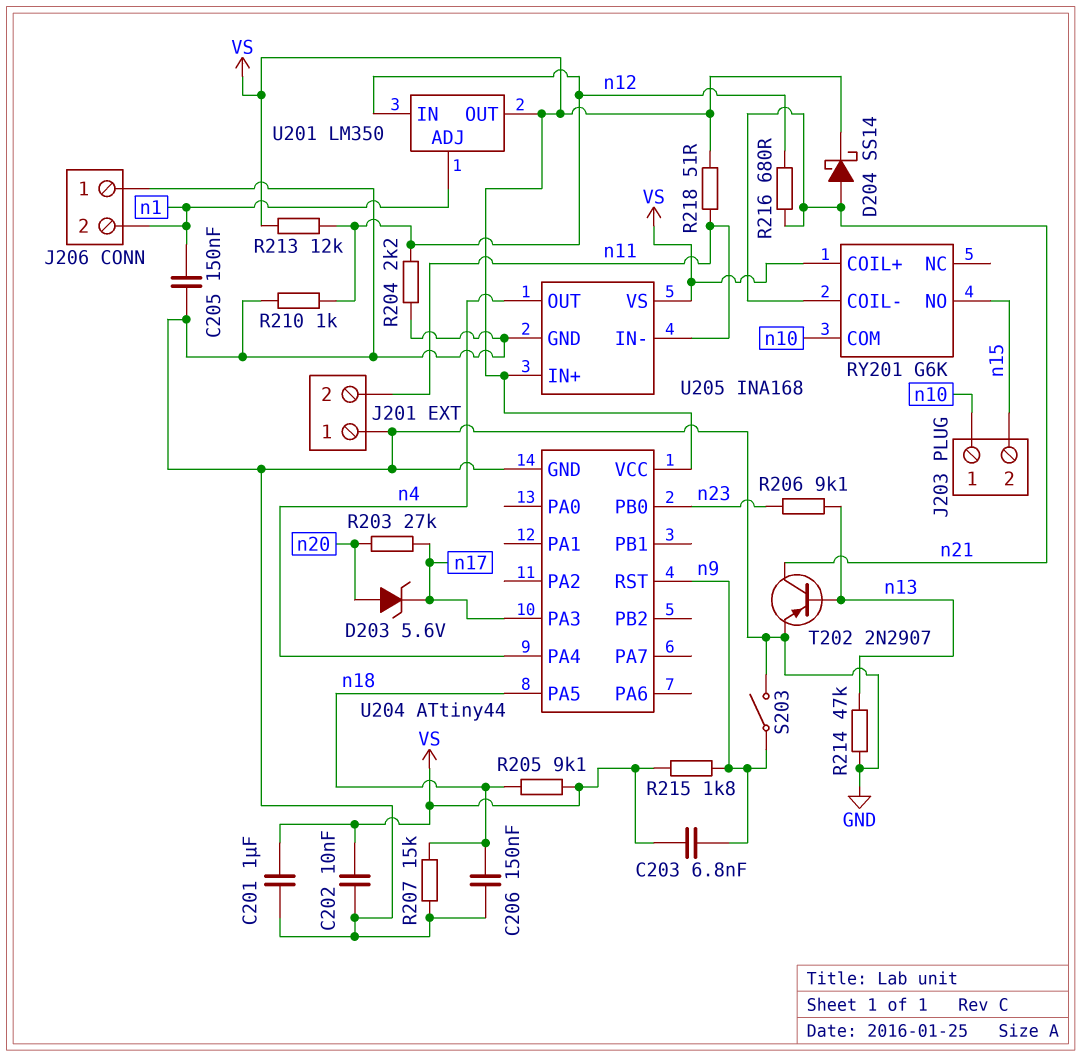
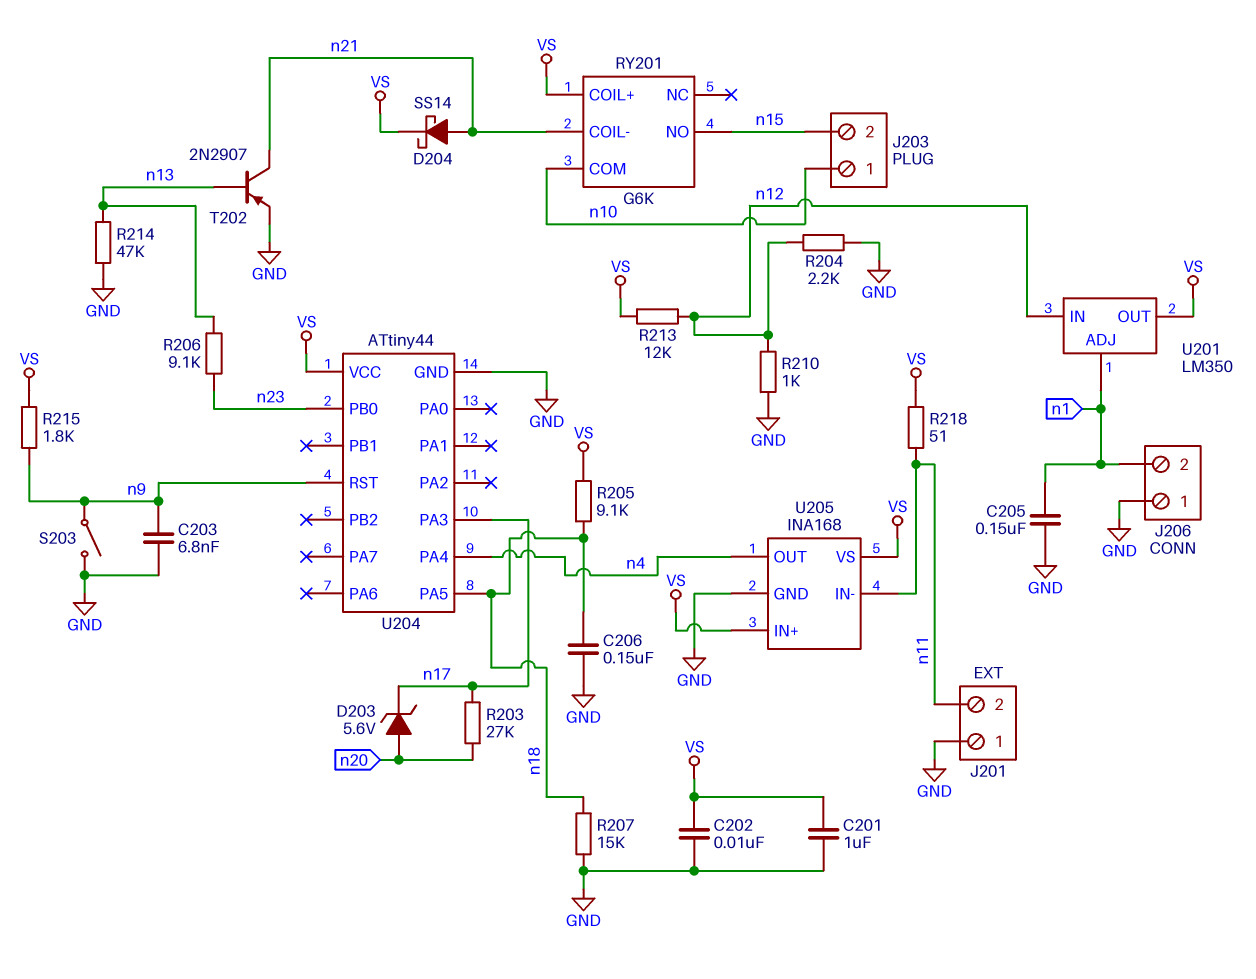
C203: 6.8nF (VS, n9) -> 6.8nF (GND, n9)
R216: 680 (n12, n21) -> none

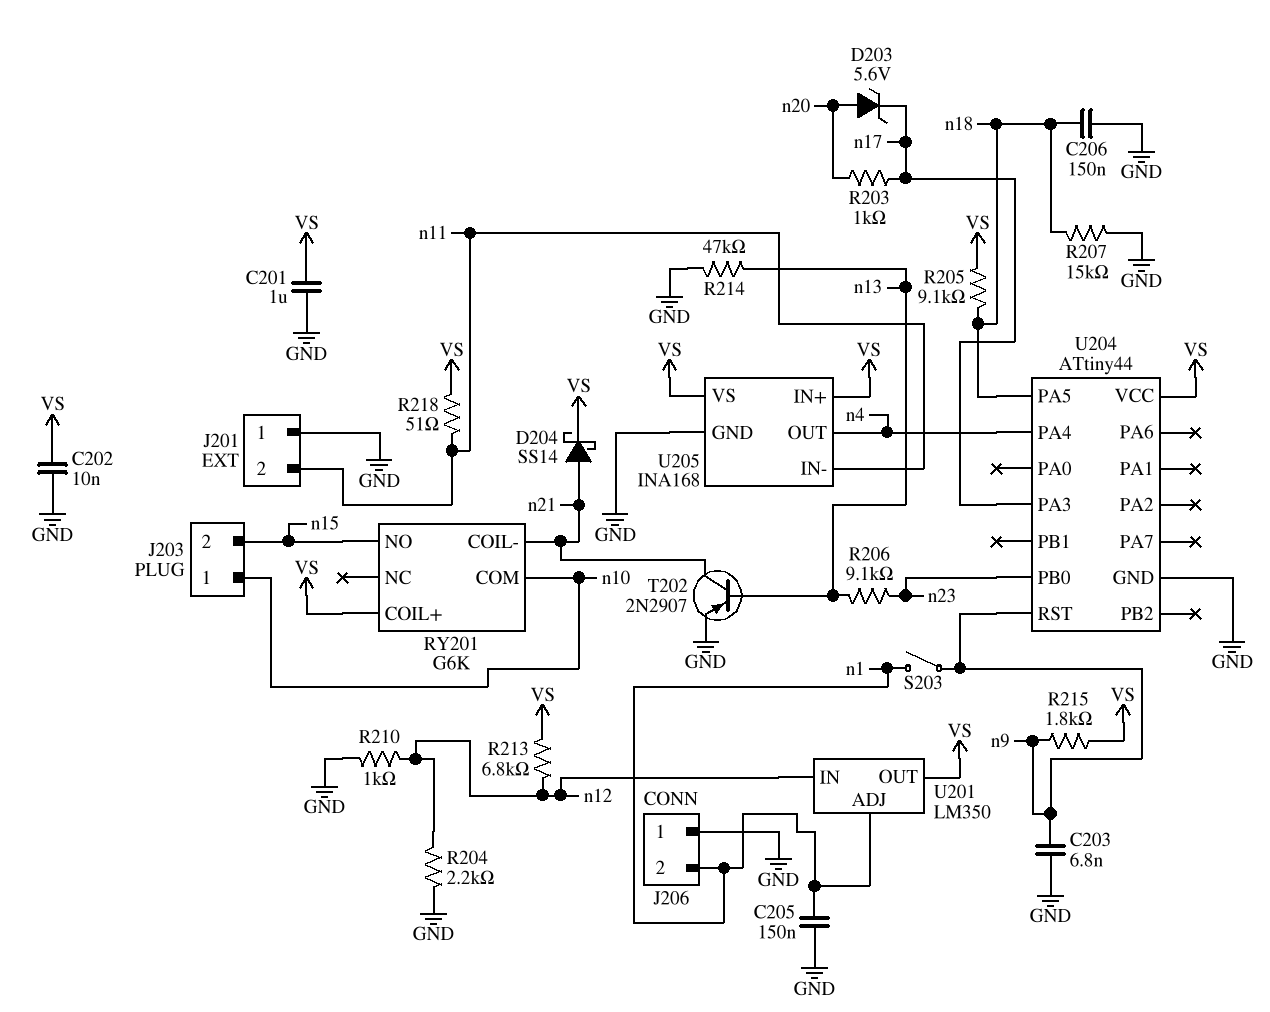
R203: 27k (n17, n20) -> 1k (n17, n20)
R213: 12k (VS, n12) -> 6.8k (VS, n12)
S203: switch (GND, n9) -> switch (n1, n9)

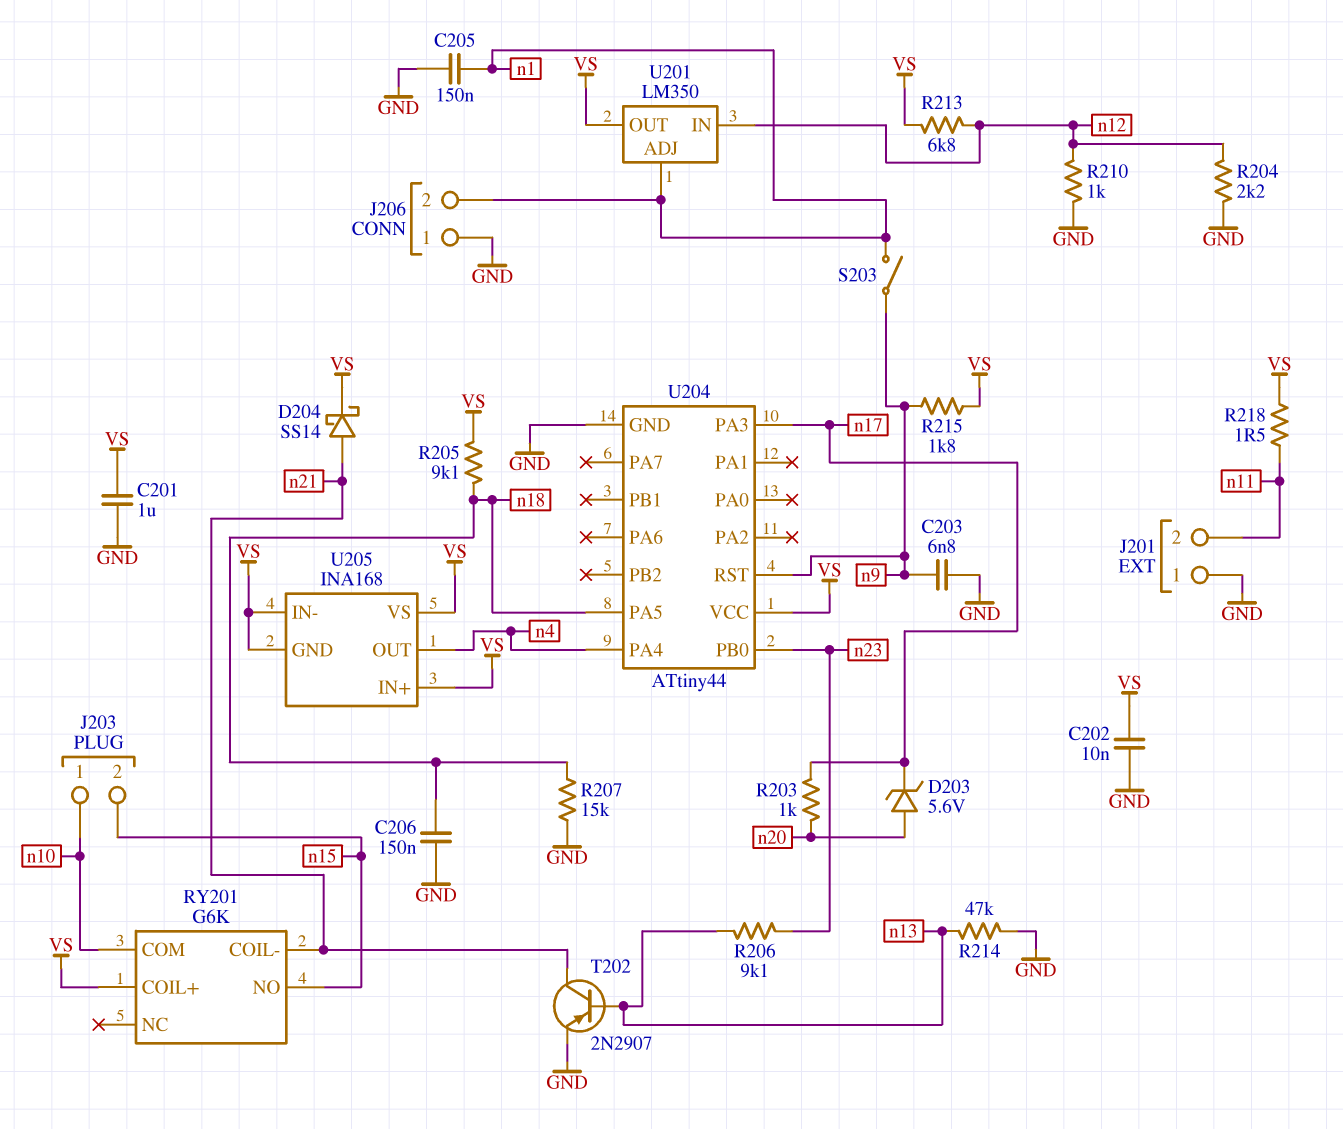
R218: 51 (VS, n11) -> 1.5 (VS, n11)
U205 pin GND: GND -> VS
U205 pin IN-: n11 -> VS

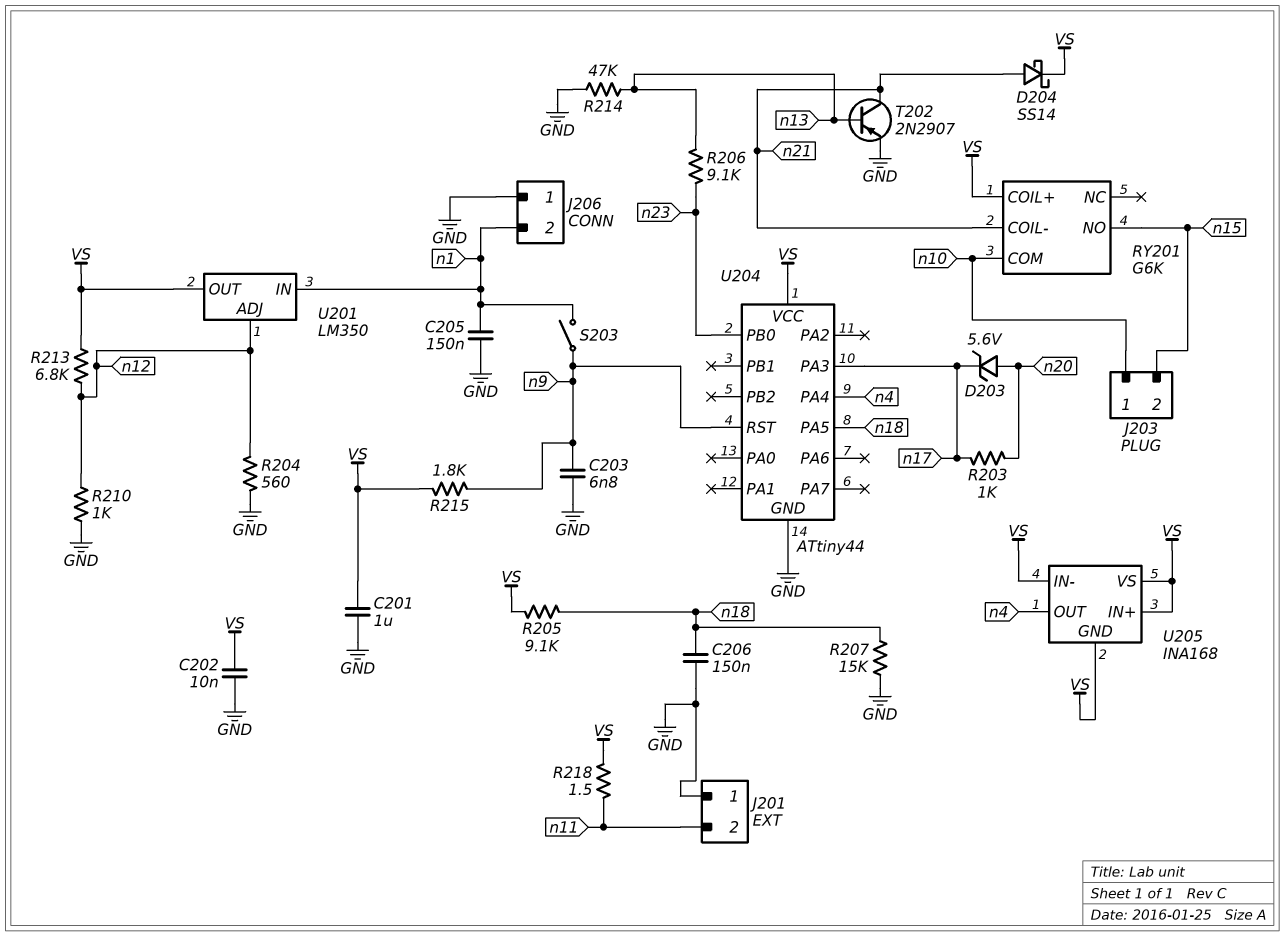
R204: 2.2k (GND, n12) -> 560 (GND, n12)
U201 pin ADJ: n1 -> n12
U201 pin IN: n12 -> n1

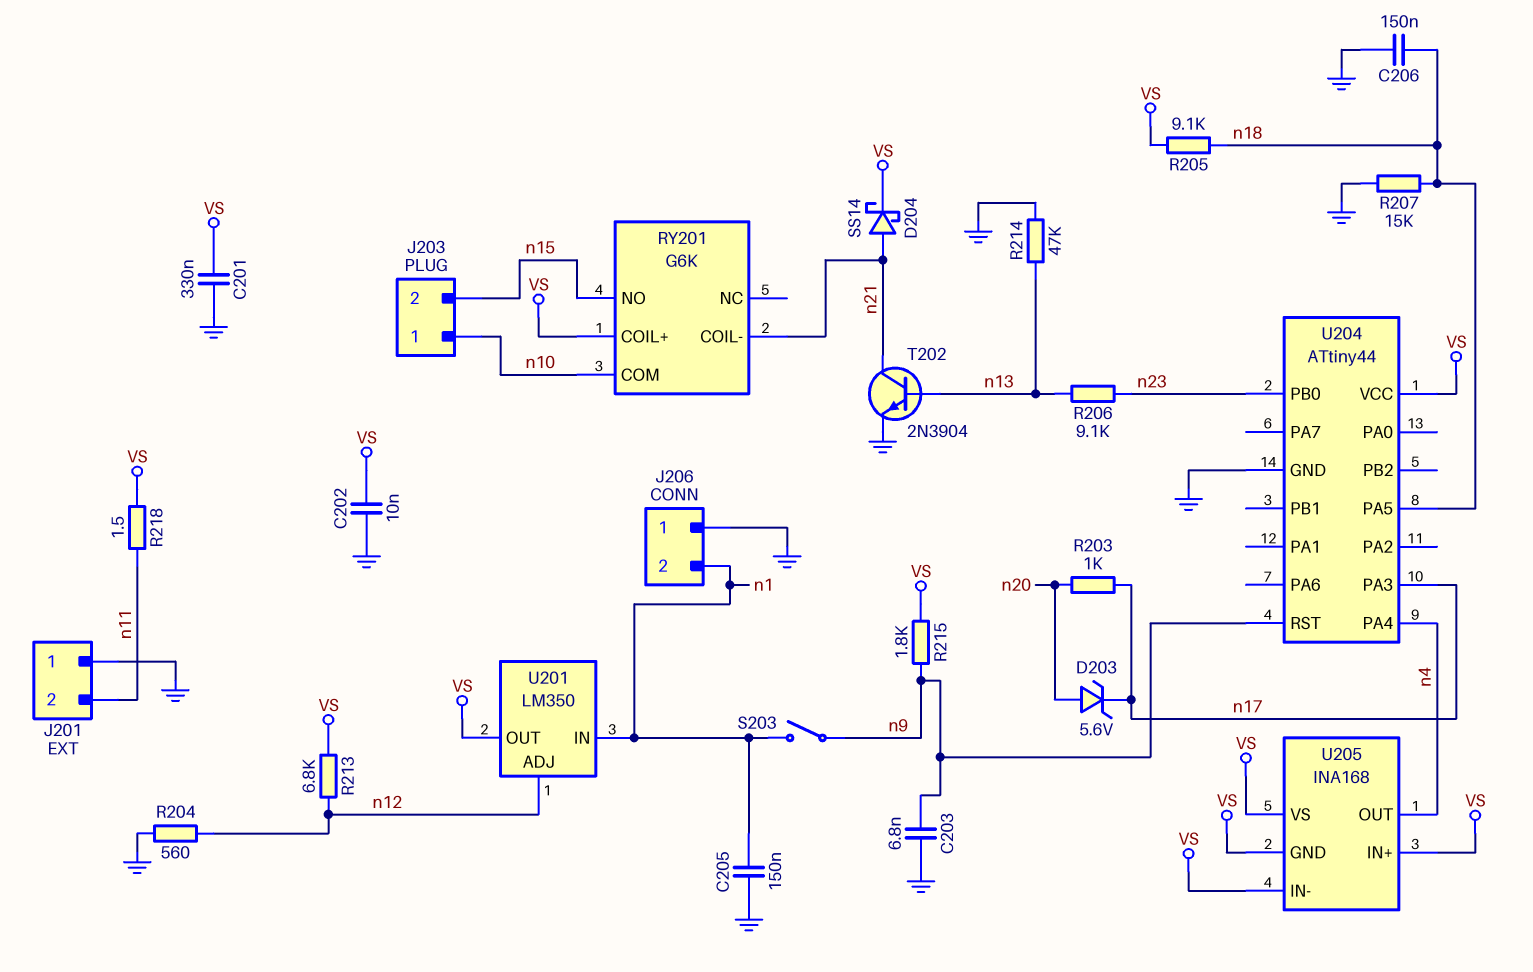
C201: 1uF (GND, VS) -> 330nF (GND, VS)
R210: 1k (GND, n12) -> none
T202: PNP 2N2907 (B n13, C n21, E GND) -> NPN 2N3904 (B n13, C n21, E GND)

